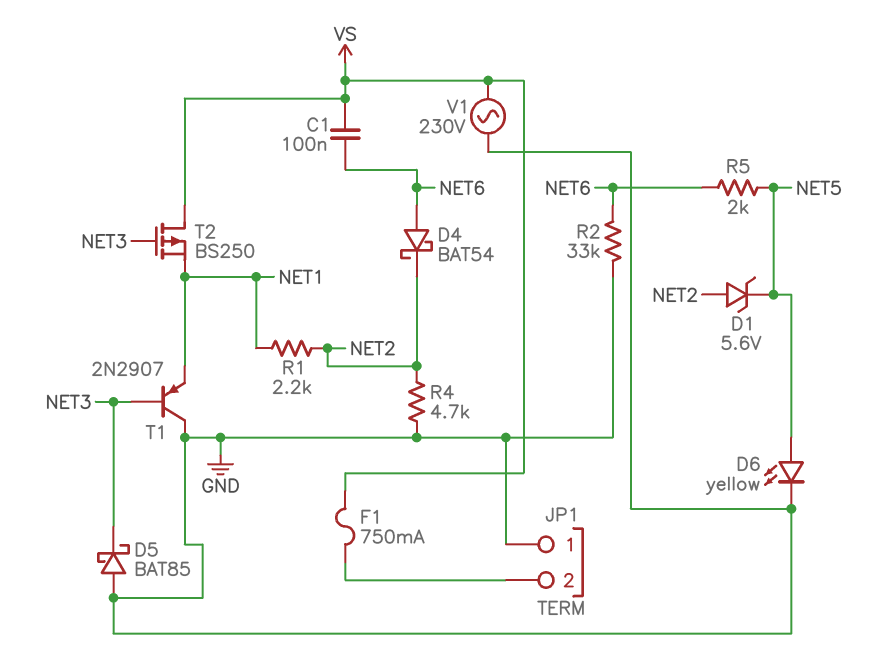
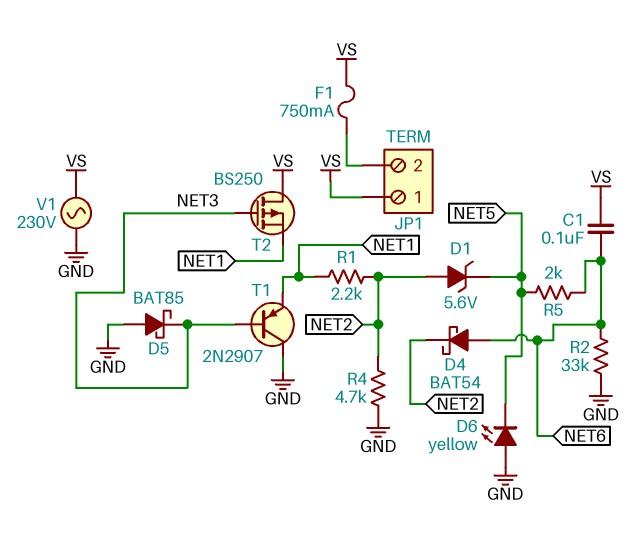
D6: LED yellow (A NET5, K GND) -> LED yellow (A GND, K NET5)
JP1 pin 1: GND -> VS

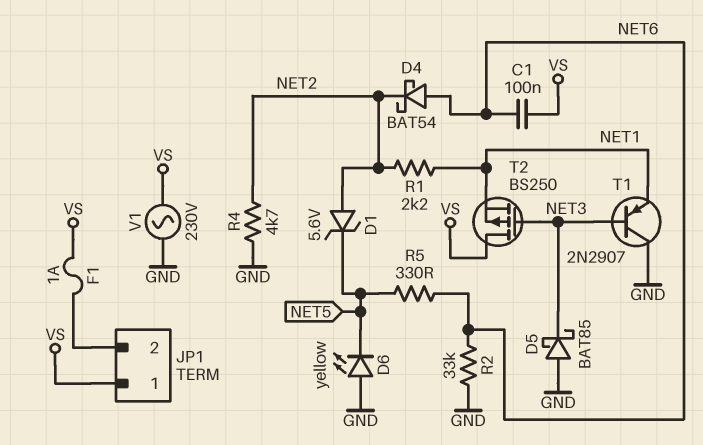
F1: 750mA (JP1/2, VS) -> 1A (JP1/2, VS)
R5: 2k (NET5, NET6) -> 330 (NET5, NET6)

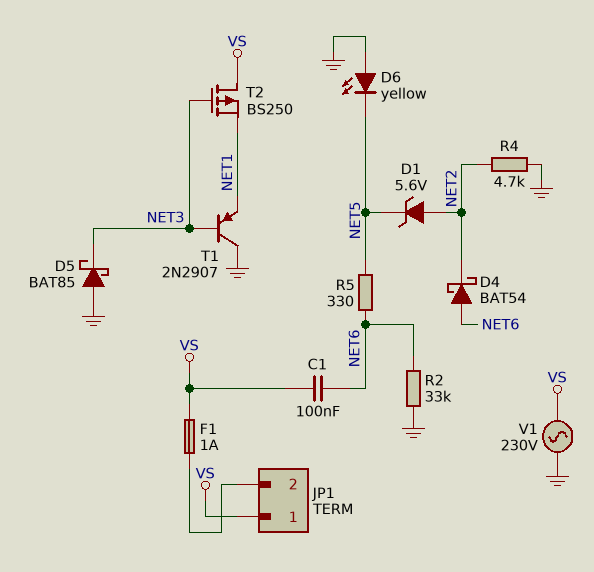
R1: 2.2k (NET1, NET2) -> none

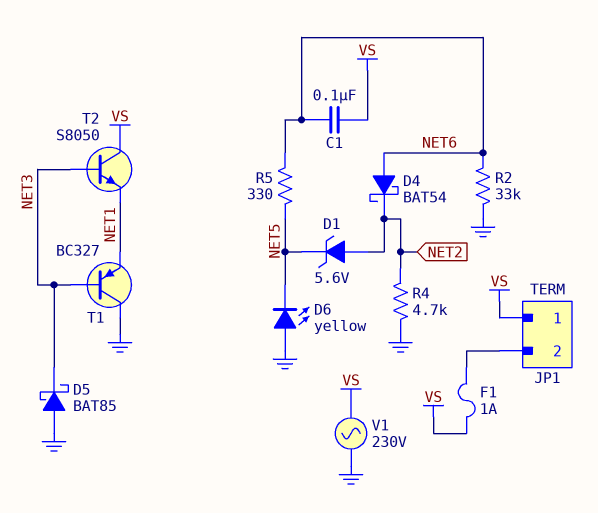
T1: PNP 2N2907 (B NET3, C GND, E NET1) -> PNP BC327 (B NET3, C GND, E NET1)
T2: PMOS BS250 (G NET3, D VS, S NET1) -> NPN S8050 (B NET3, C VS, E NET1)

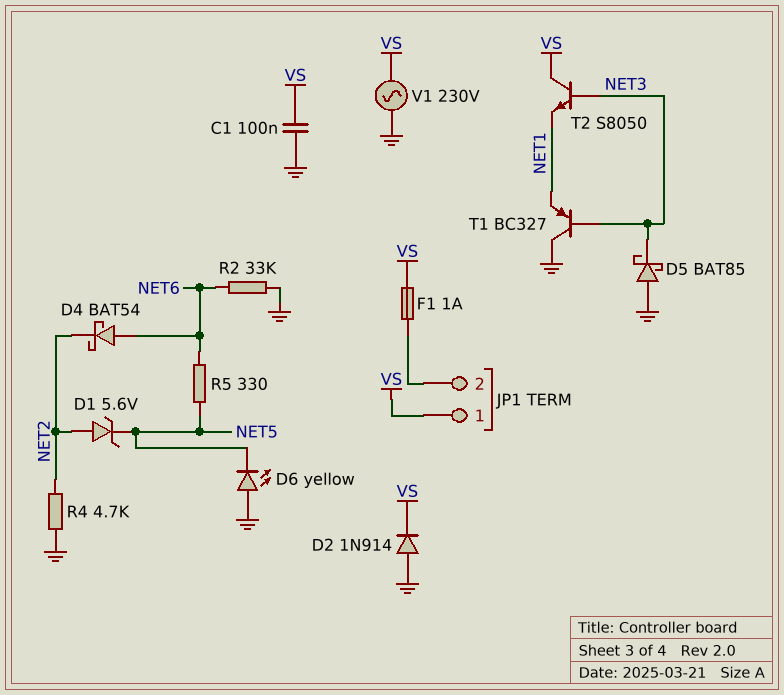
C1: 100nF (NET6, VS) -> 100nF (GND, VS)
D2: none -> diode 1N914 (A GND, K VS)

